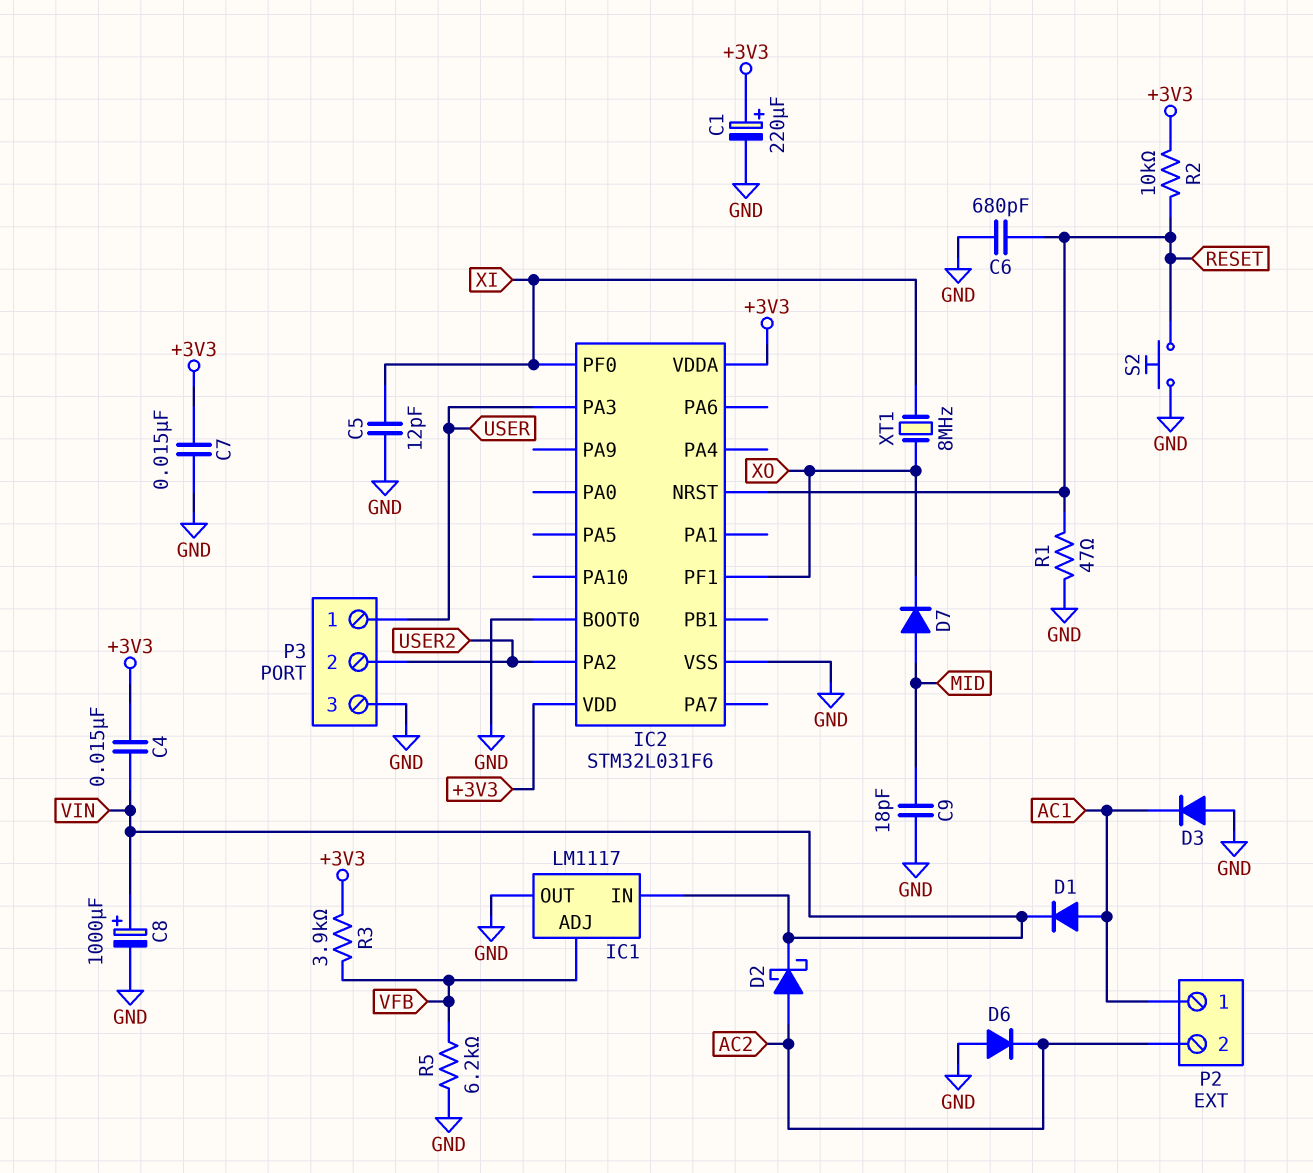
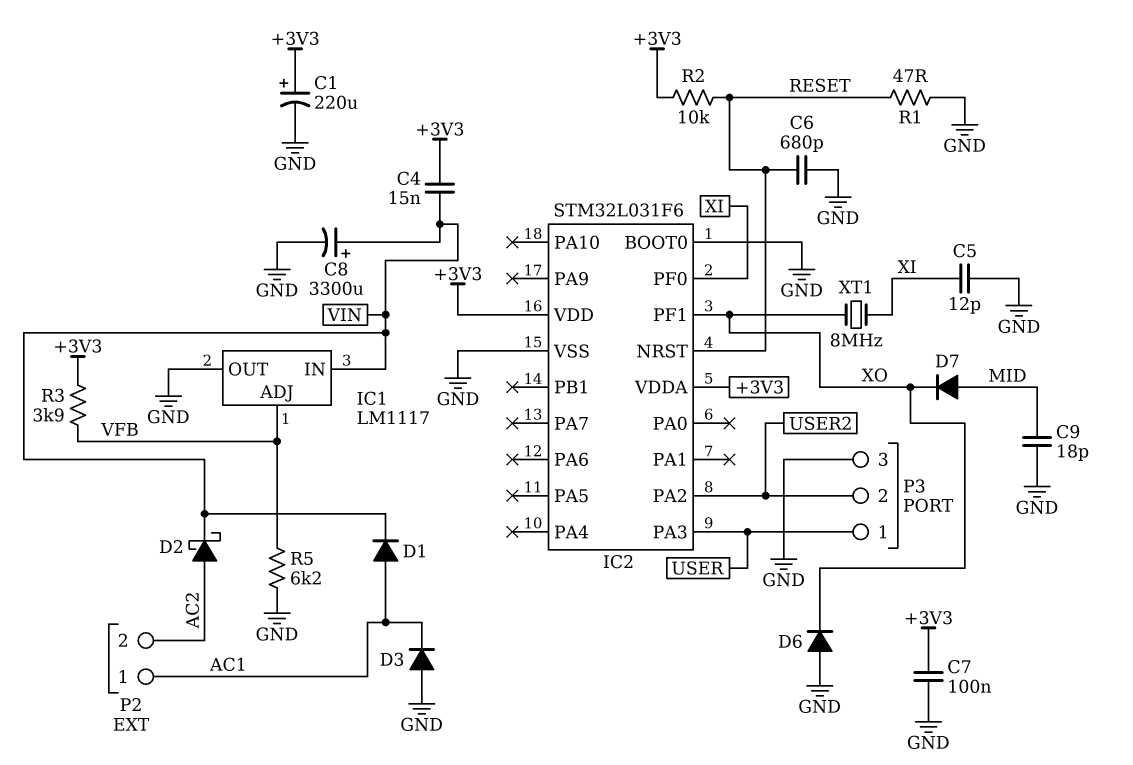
C7: 15nF (+3V3, GND) -> 100nF (+3V3, GND)
C8: 1000uF (plus VIN, minus GND) -> 3300uF (plus VIN, minus GND)
D6: diode (A GND, K AC2) -> diode (A GND, K XO)
S2: button (GND, RESET) -> none

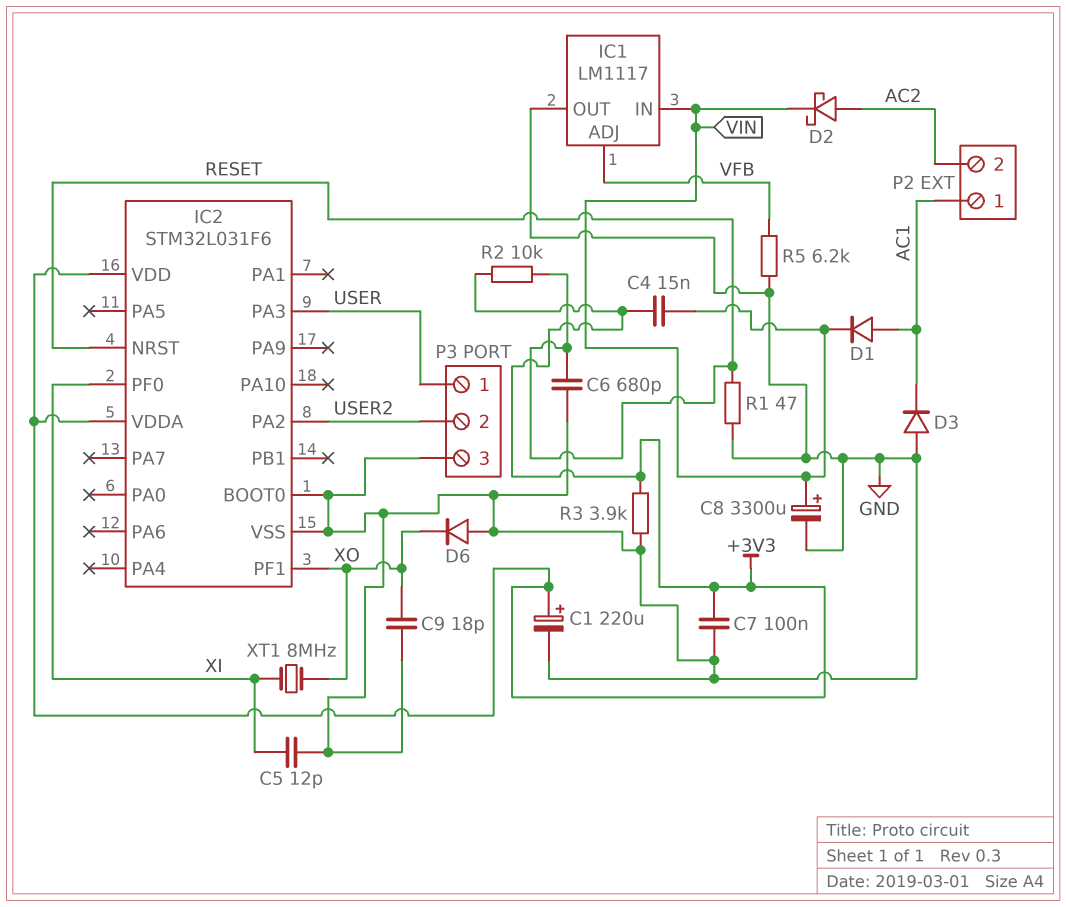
C9: 18pF (GND, MID) -> 18pF (GND, XO)
D7: diode (A MID, K XO) -> none
R3: 3.9k (+3V3, VFB) -> 3.9k (+3V3, GND)

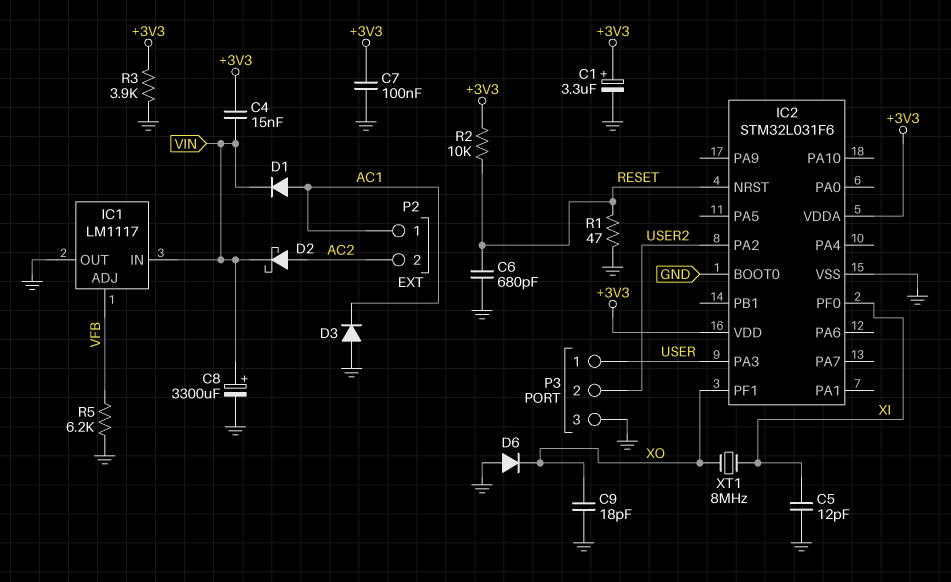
C1: 220uF (plus +3V3, minus GND) -> 3.3uF (plus +3V3, minus GND)

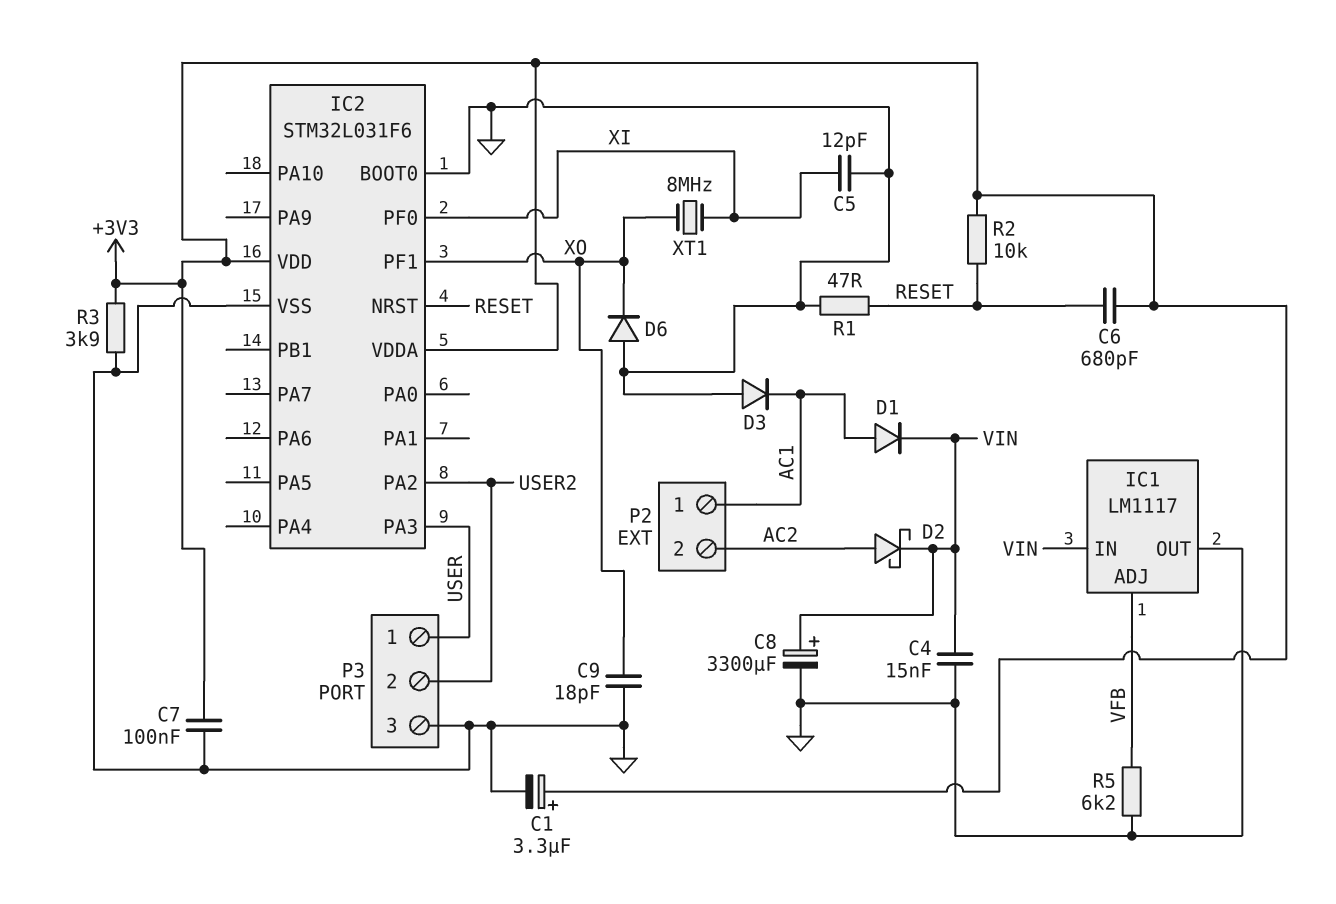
C4: 15nF (+3V3, VIN) -> 15nF (GND, VIN)
C6: 680pF (GND, RESET) -> 680pF (+3V3, RESET)

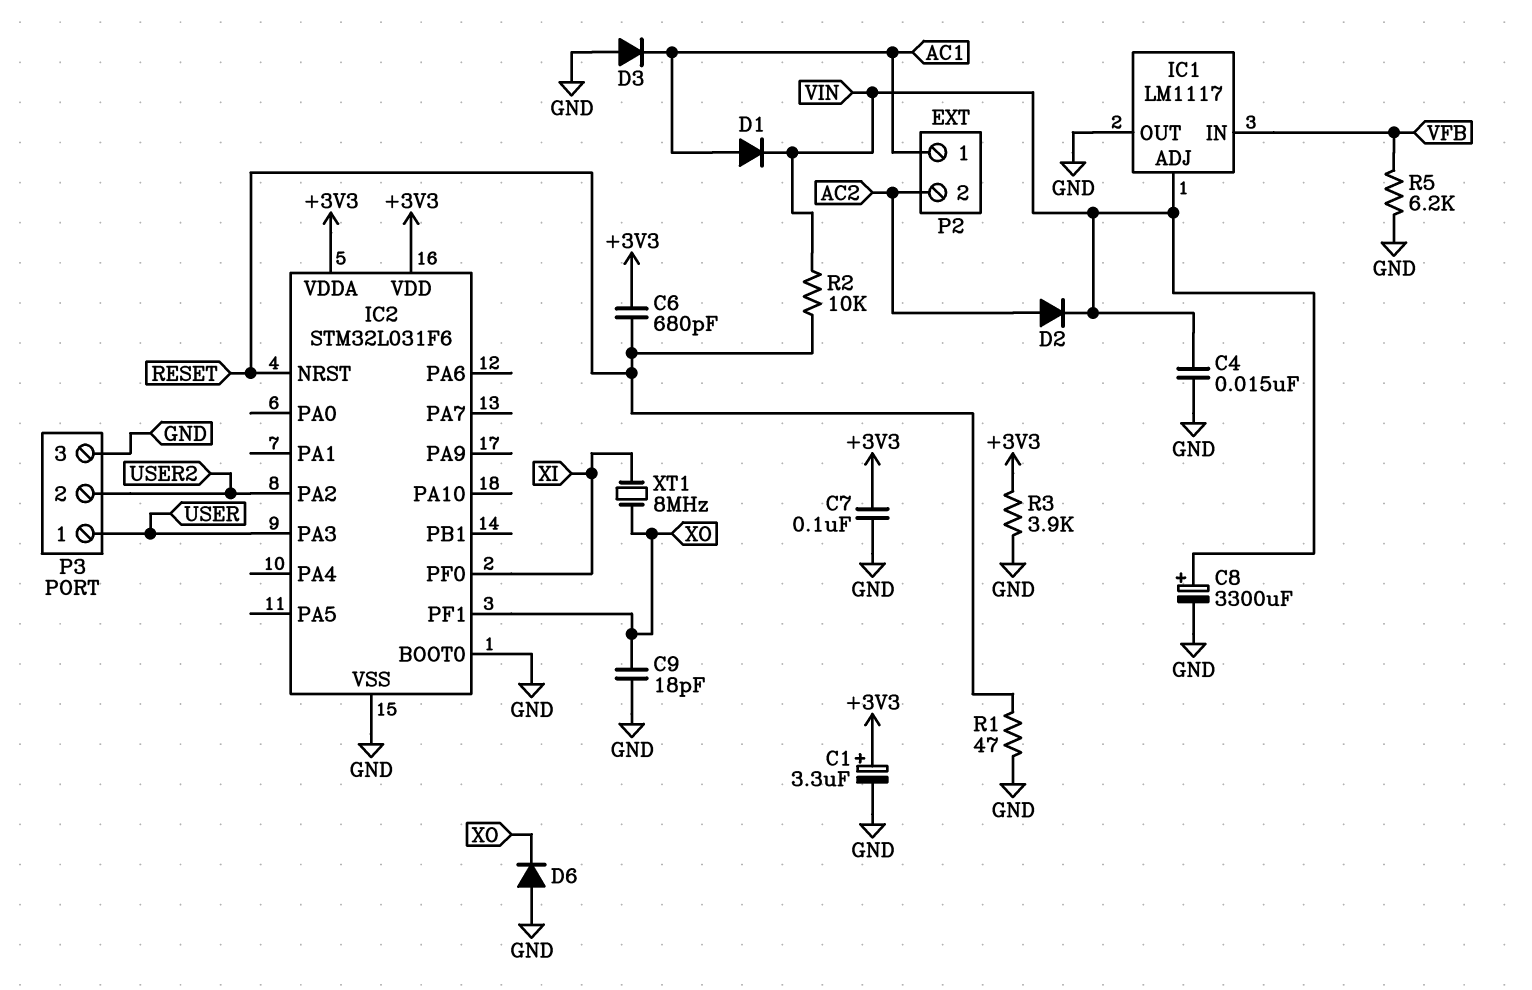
C5: 12pF (GND, XI) -> none
D2: schottky (A AC2, K VIN) -> diode (A AC2, K VIN)
IC1 pin ADJ: VFB -> VIN
IC1 pin IN: VIN -> VFB
R2: 10k (+3V3, RESET) -> 10k (RESET, VIN)

